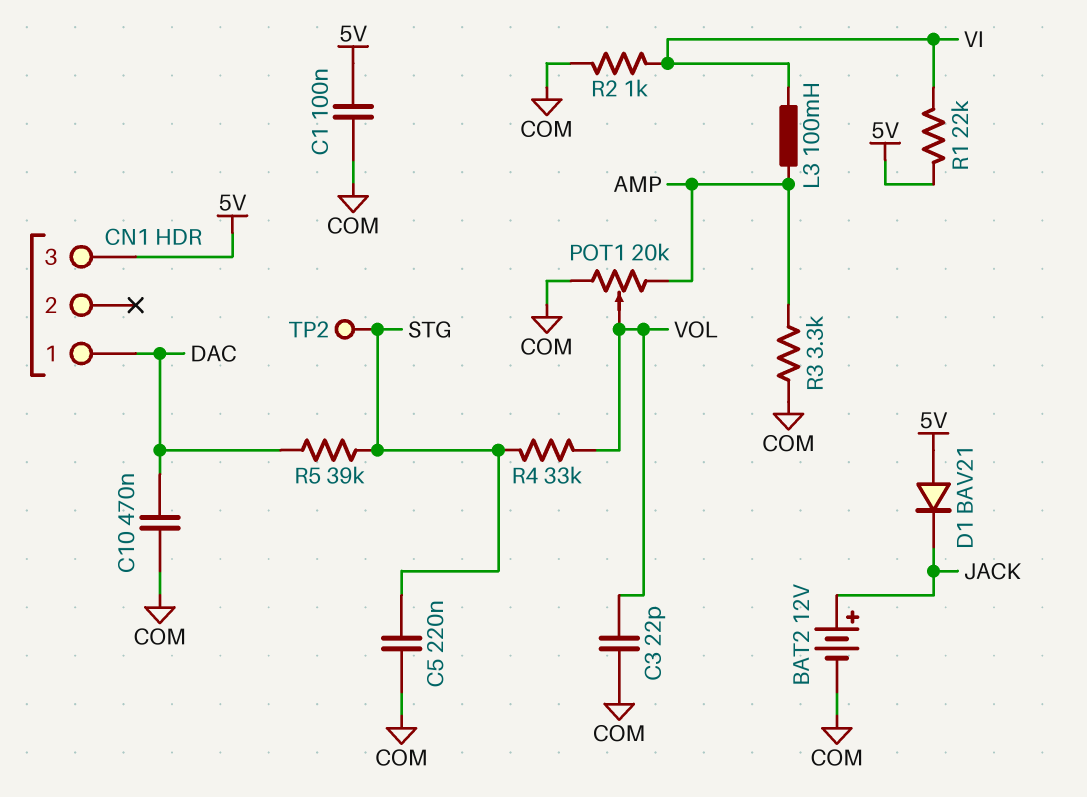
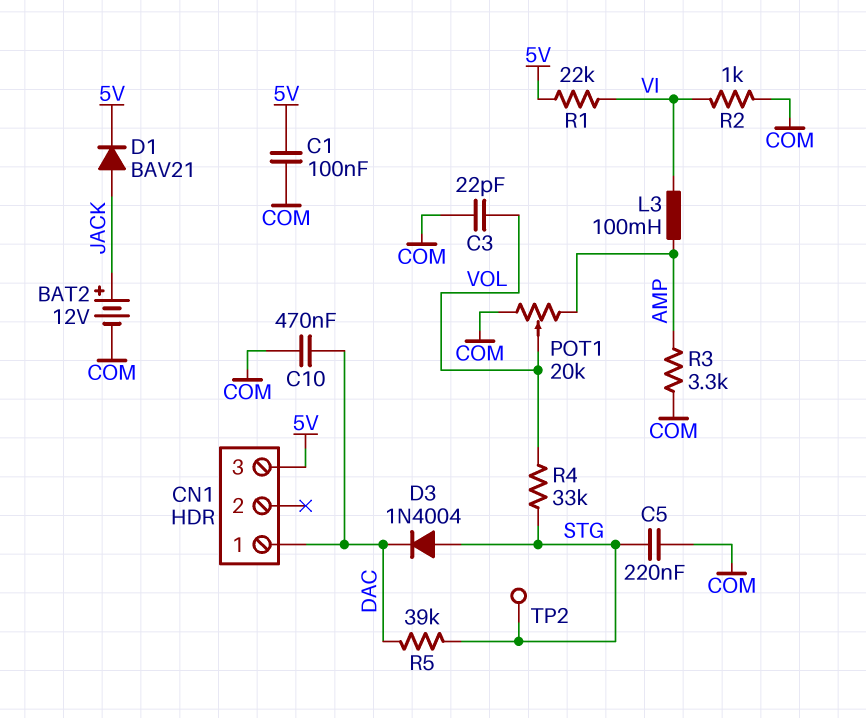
D1: diode BAV21 (A 5V, K JACK) -> diode BAV21 (A JACK, K 5V)
D3: none -> diode 1N4004 (A STG, K DAC)

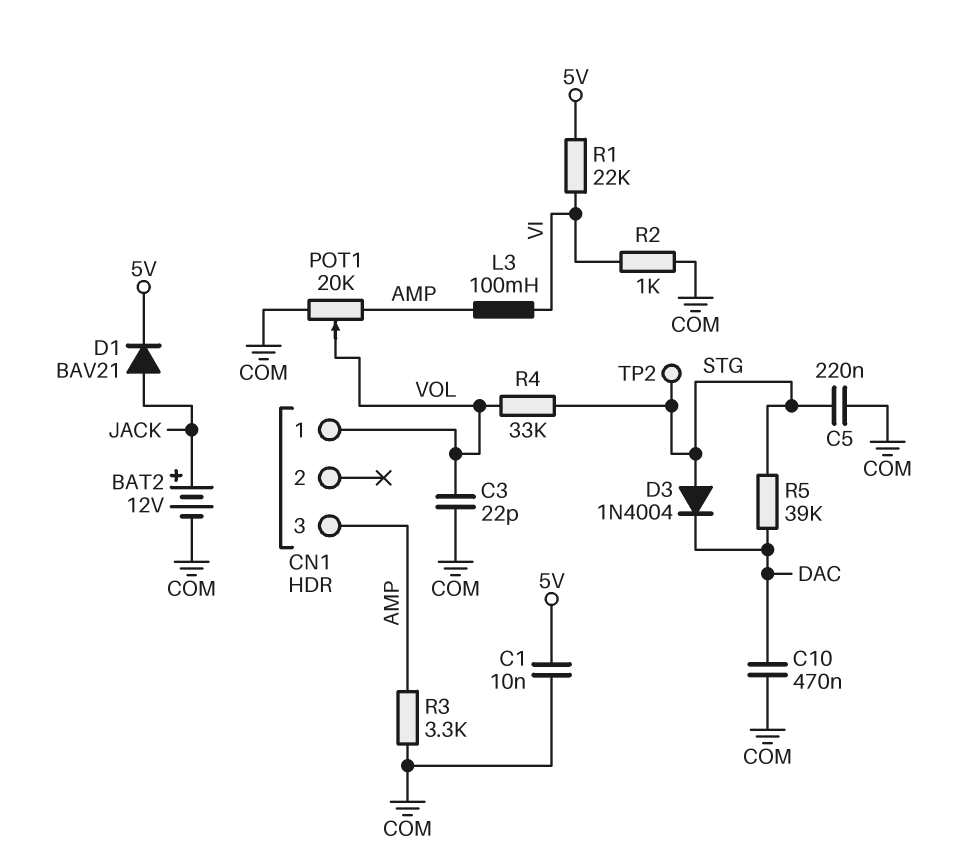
C1: 100nF (5V, COM) -> 10nF (5V, COM)
CN1 pin 1: DAC -> VOL
CN1 pin 3: 5V -> AMP

